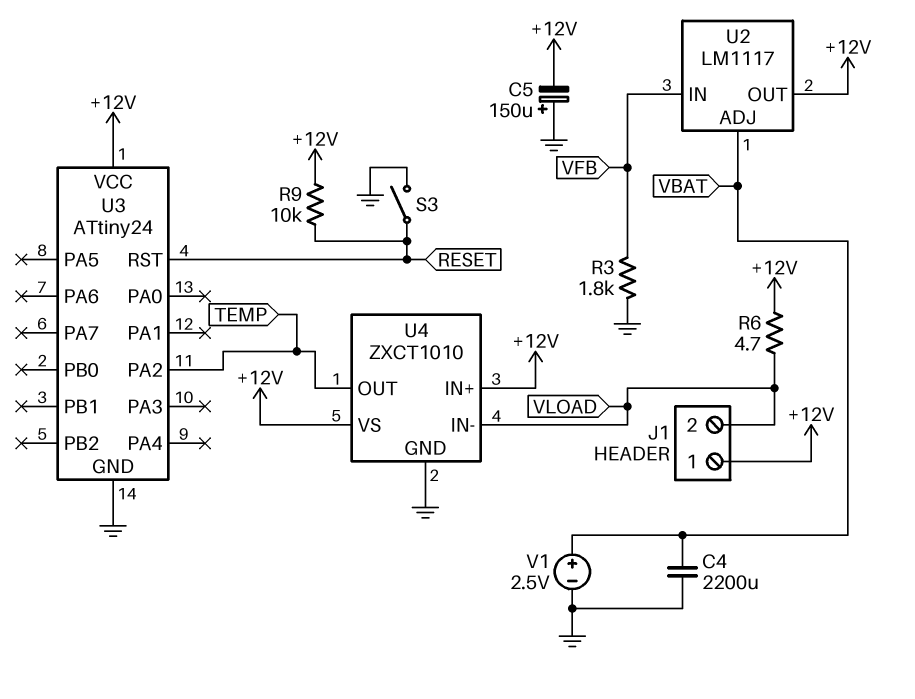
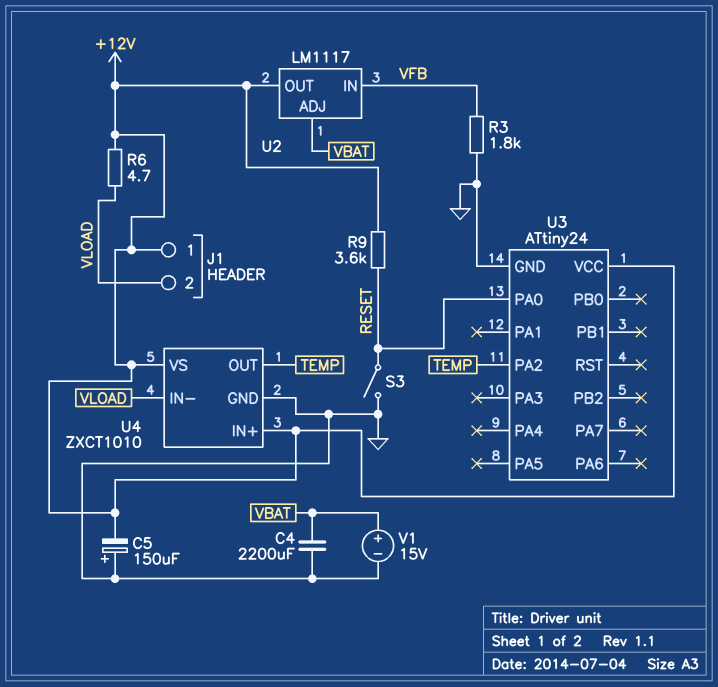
R9: 10k (+12V, RESET) -> 3.6k (+12V, RESET)
U3 pin PA0: none -> RESET
U3 pin RST: RESET -> none
V1: 2.5V (plus VBAT, minus GND) -> 15V (plus VBAT, minus GND)

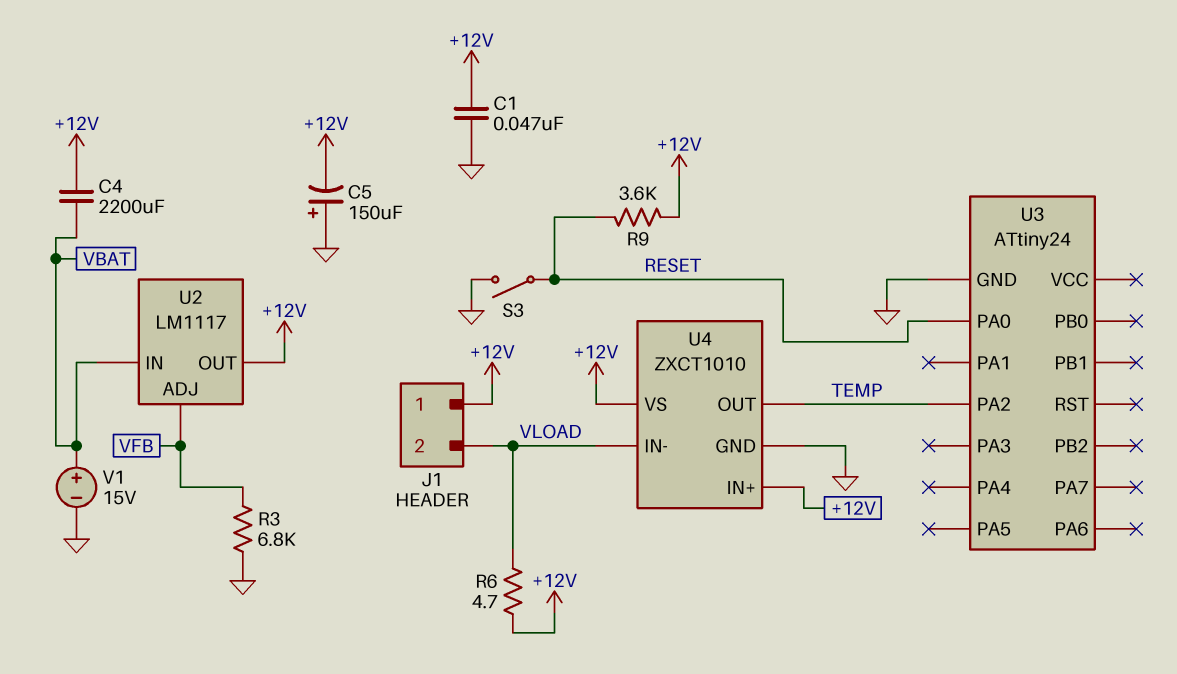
C1: none -> 47nF (+12V, GND)
C4: 2200uF (GND, VBAT) -> 2200uF (+12V, VBAT)
R3: 1.8k (GND, VFB) -> 6.8k (GND, VFB)
U2 pin ADJ: VBAT -> VFB
U2 pin IN: VFB -> VBAT
U3 pin VCC: +12V -> none

